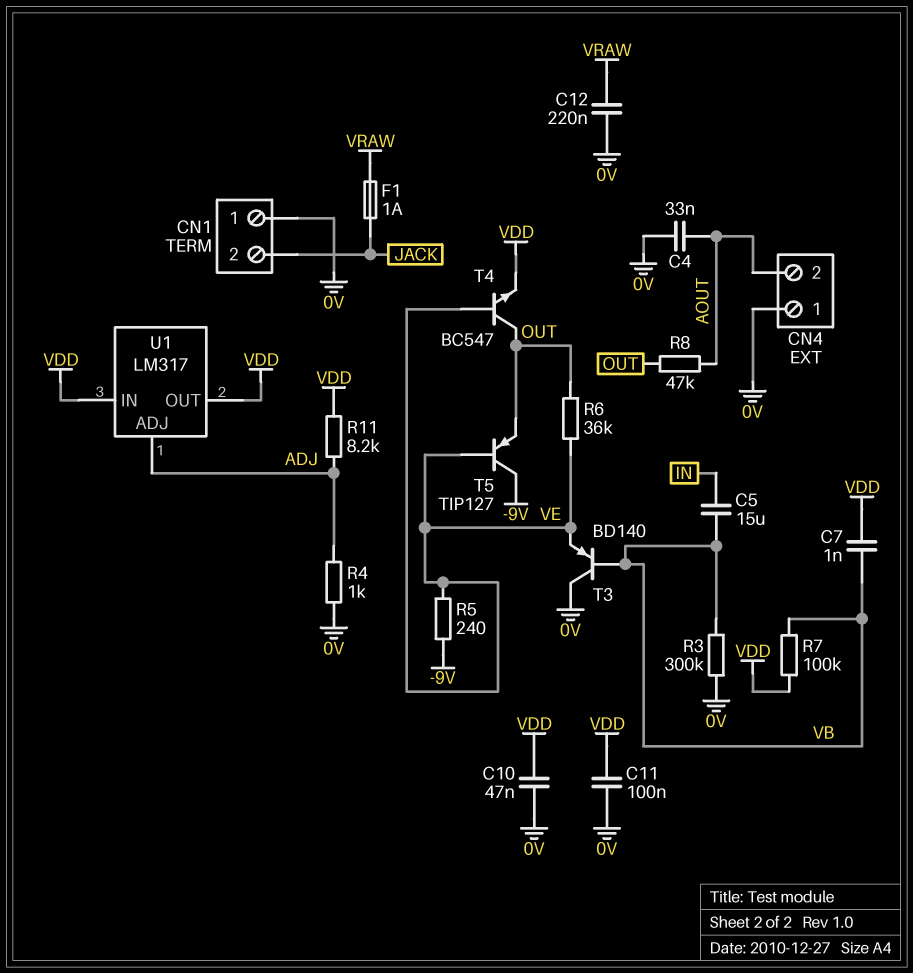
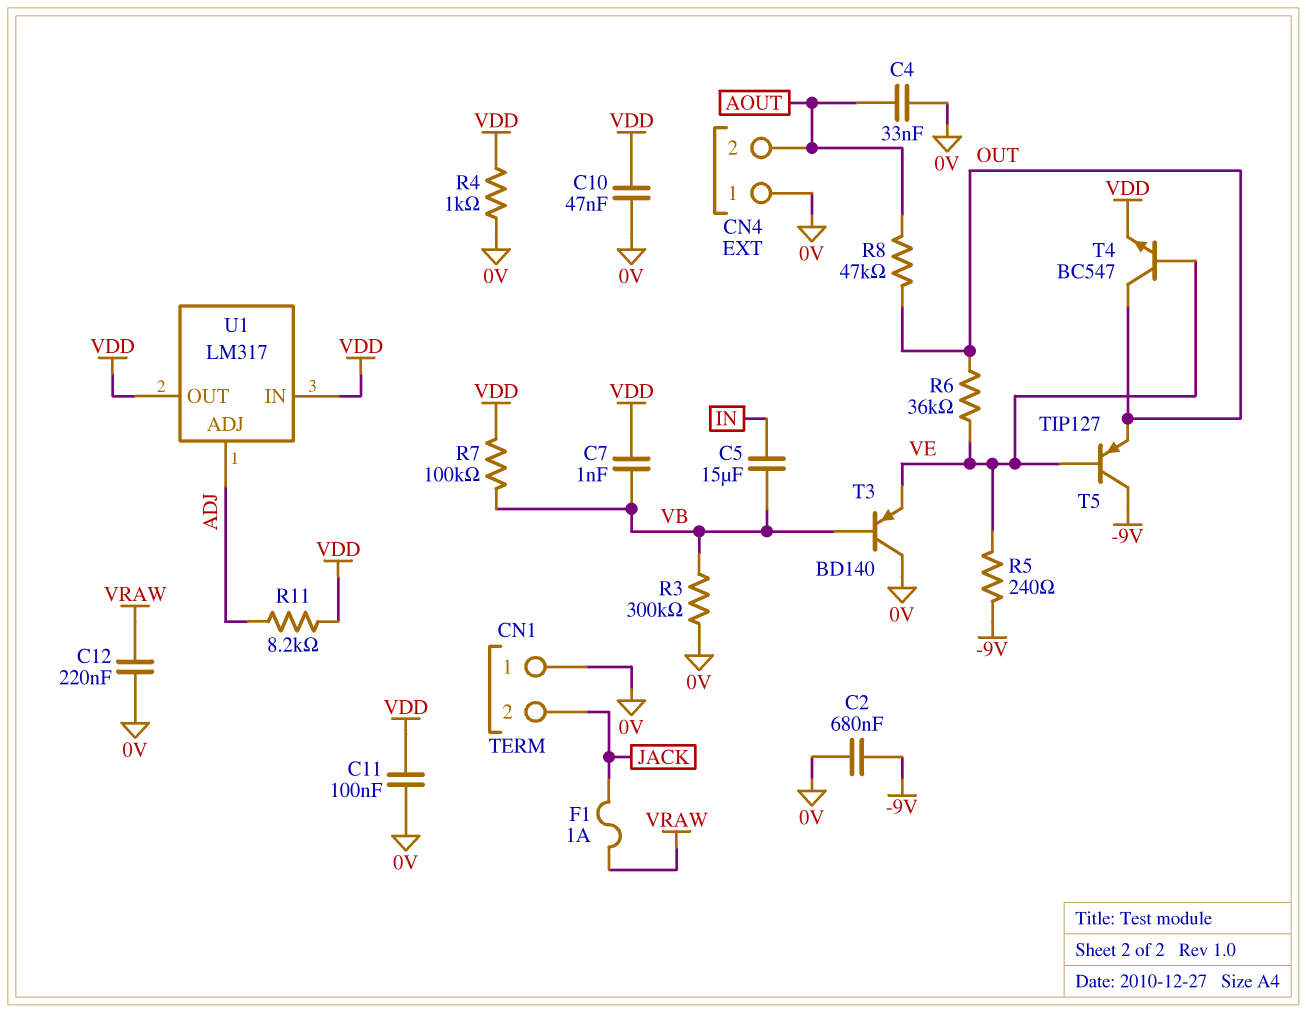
C2: none -> 680nF (-9V, 0V)
R4: 1k (0V, ADJ) -> 1k (0V, VDD)

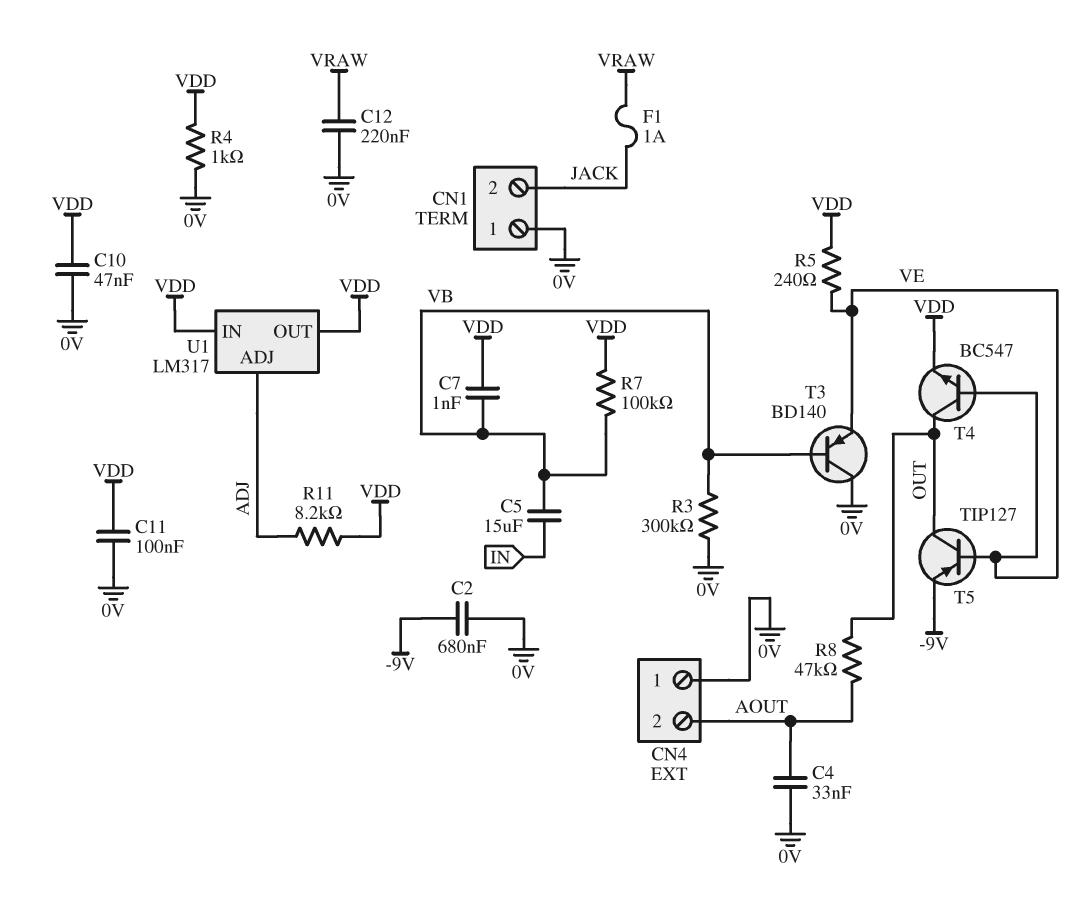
R5: 240 (-9V, VE) -> 240 (VDD, VE)
R6: 36k (OUT, VE) -> none
T5: PNP TIP127 (B VE, C -9V, E OUT) -> PNP TIP127 (B VE, C OUT, E -9V)

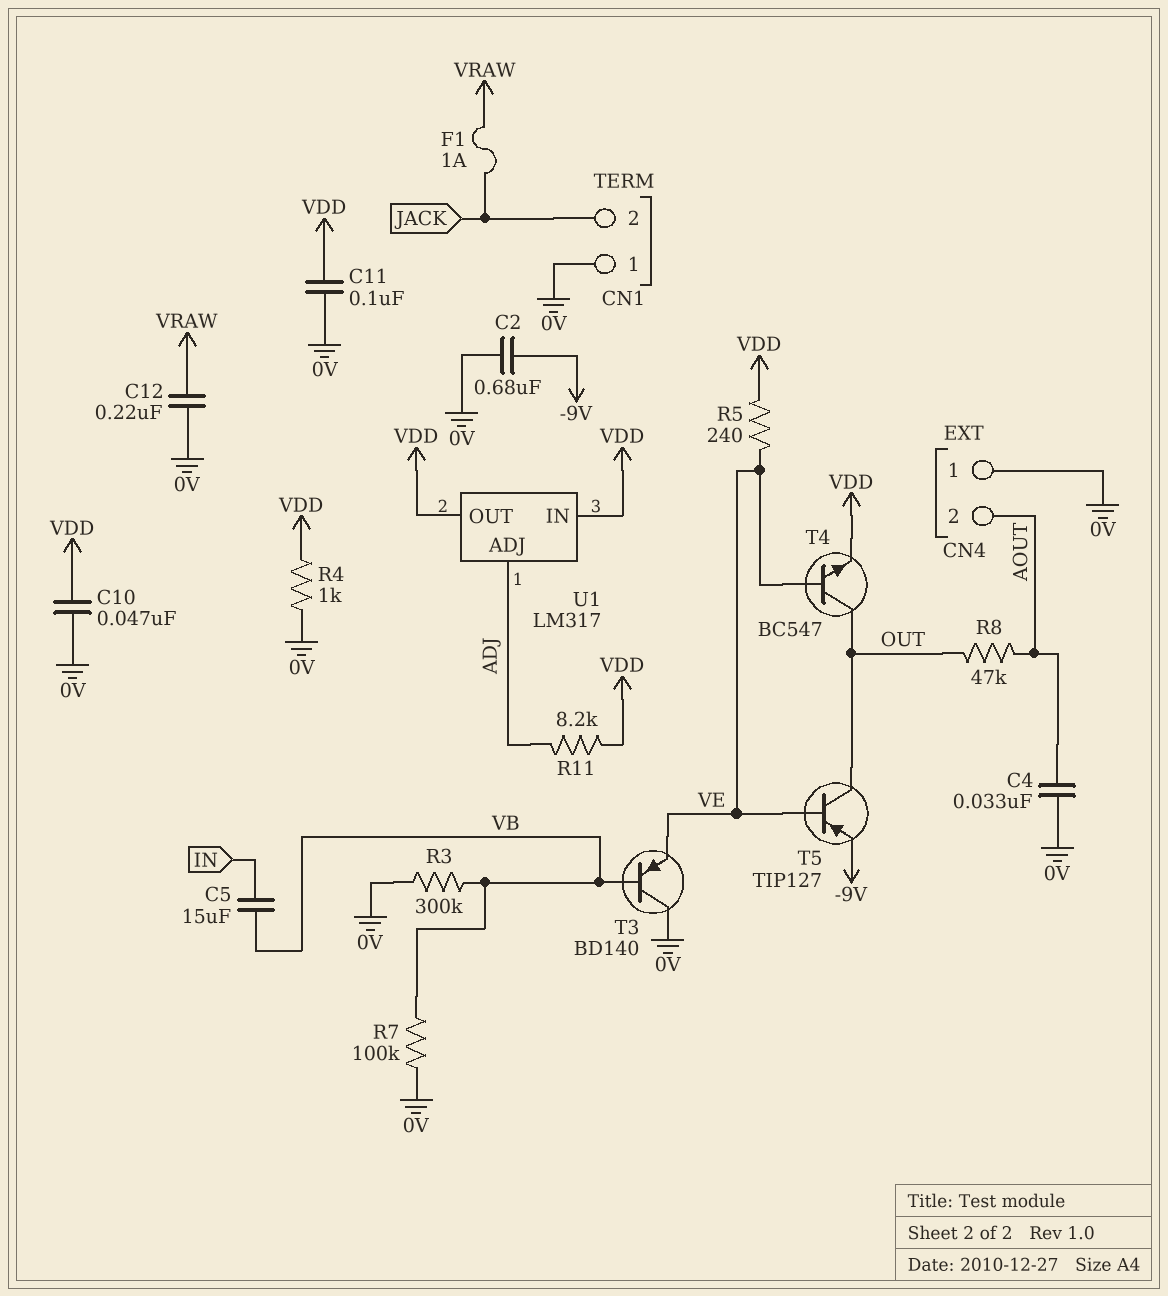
C7: 1nF (VB, VDD) -> none
R7: 100k (VB, VDD) -> 100k (0V, VB)

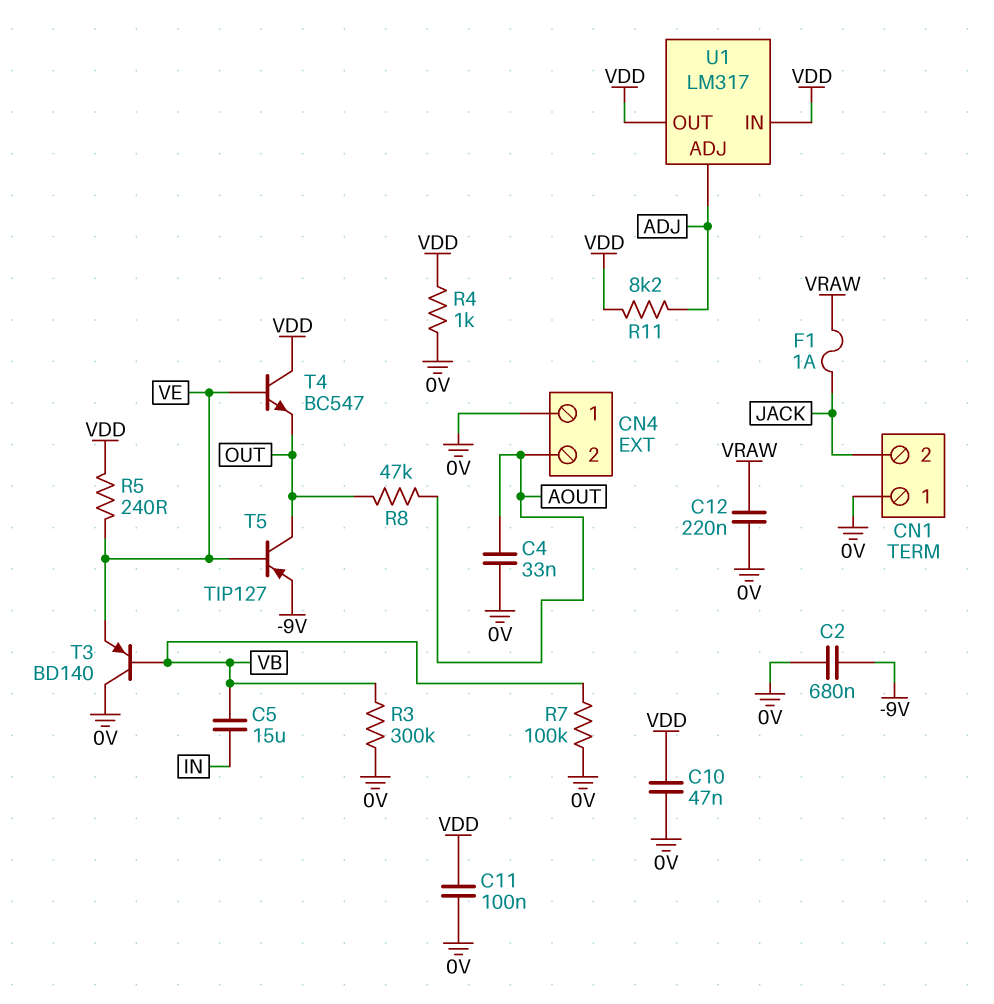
T4: NPN BC547 (B VE, C OUT, E VDD) -> NPN BC547 (B VE, C VDD, E OUT)

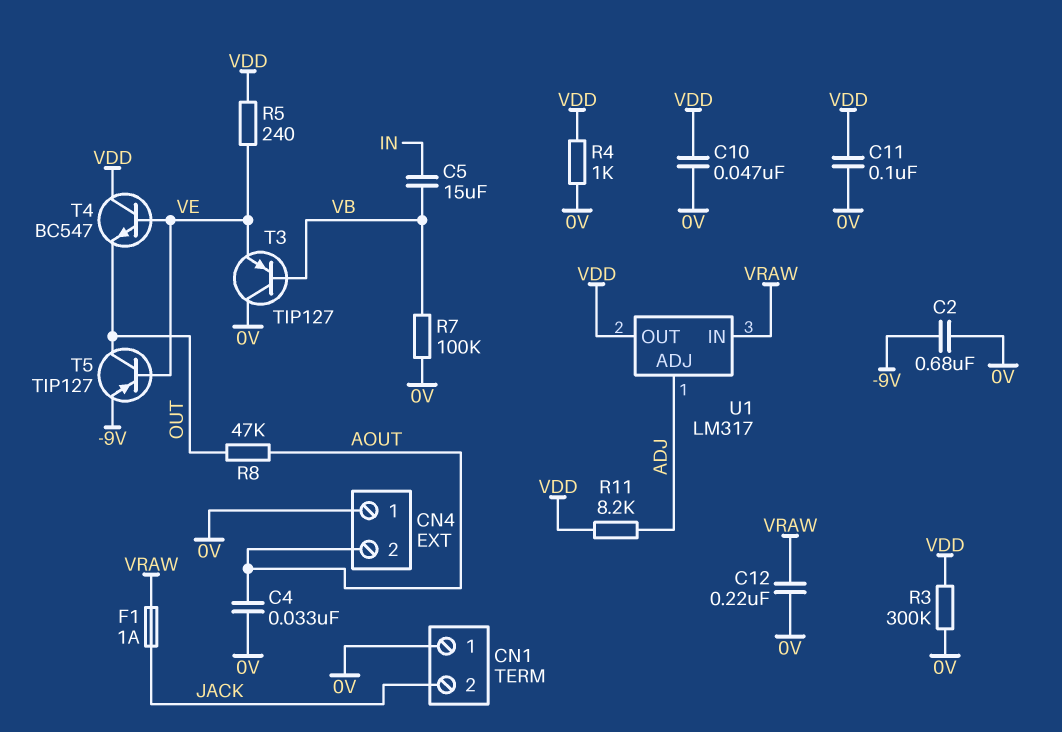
R3: 300k (0V, VB) -> 300k (0V, VDD)
T3: PNP BD140 (B VB, C 0V, E VE) -> PNP TIP127 (B VB, C 0V, E VE)
U1 pin IN: VDD -> VRAW

